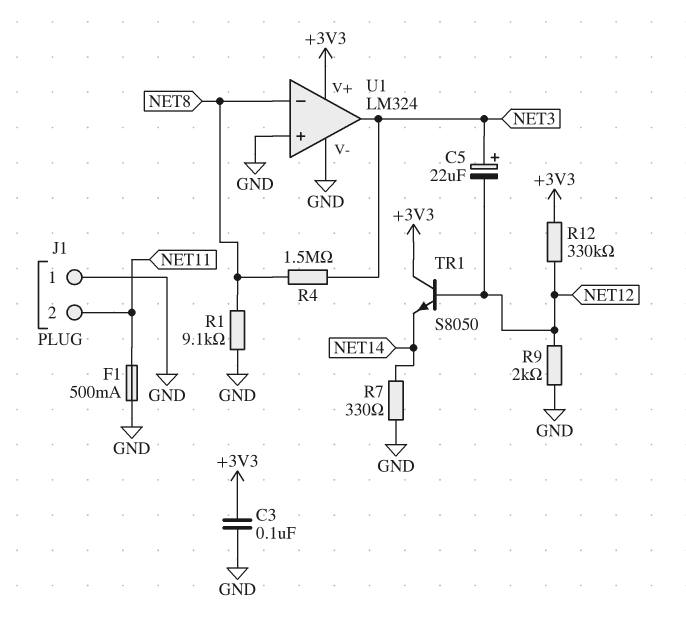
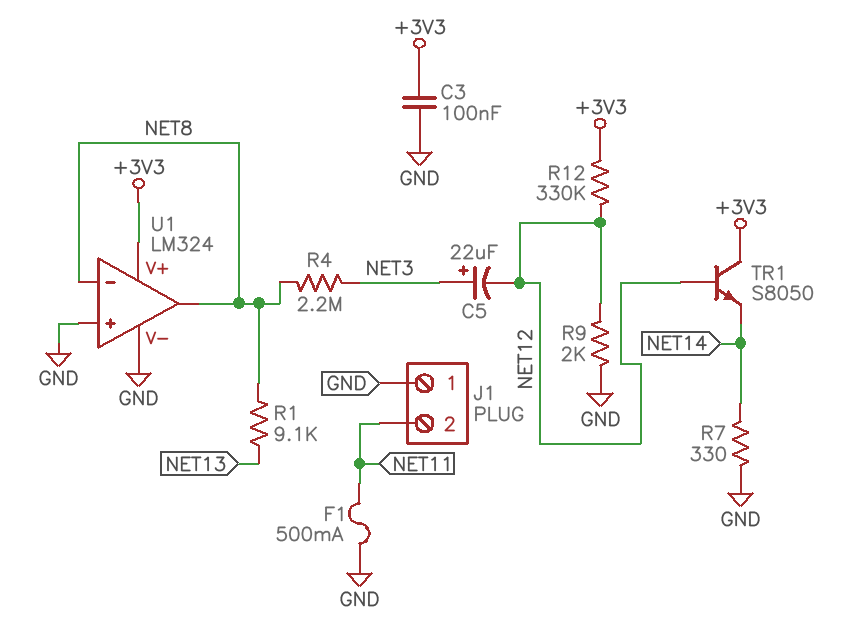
R1: 9.1k (GND, NET8) -> 9.1k (NET8, NET13)
R4: 1.5M (NET3, NET8) -> 2.2M (NET3, NET8)
U1 pin out: NET3 -> NET8

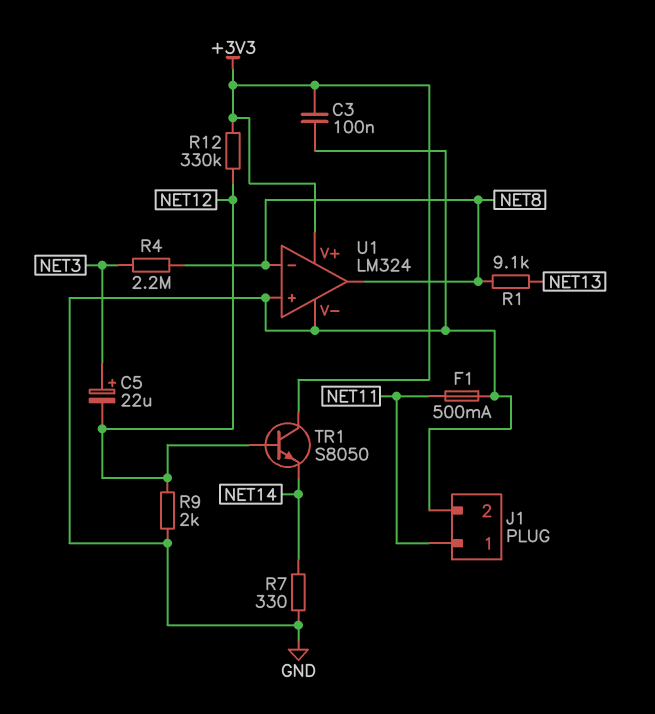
J1 pin 1: GND -> NET11
J1 pin 2: NET11 -> GND

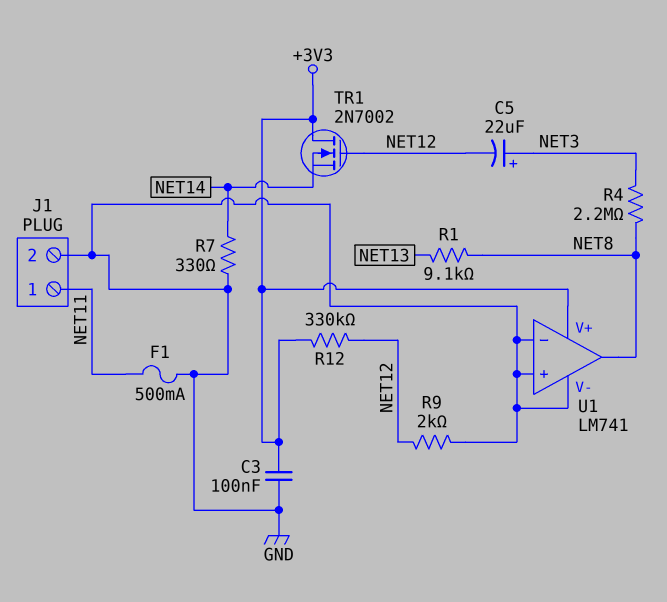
TR1: NPN S8050 (B NET12, C +3V3, E NET14) -> NMOS 2N7002 (G NET12, D +3V3, S NET14)
U1: LM324 -> LM741
U1 pin in-: NET8 -> GND

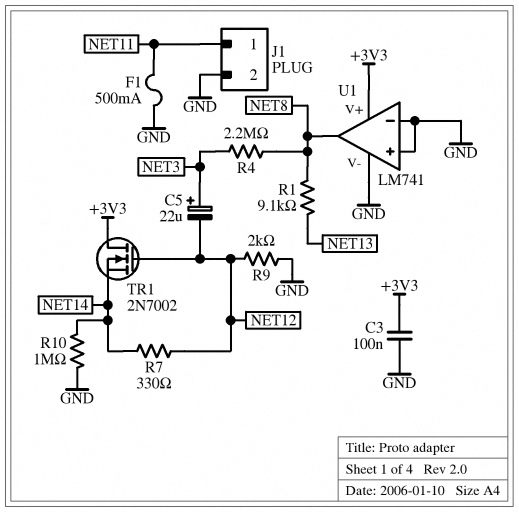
R7: 330 (GND, NET14) -> 330 (NET12, NET14)
R10: none -> 1M (GND, NET14)
R12: 330k (+3V3, NET12) -> none

